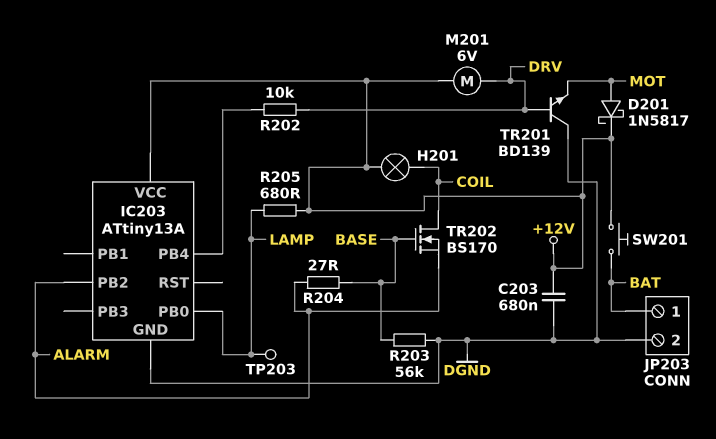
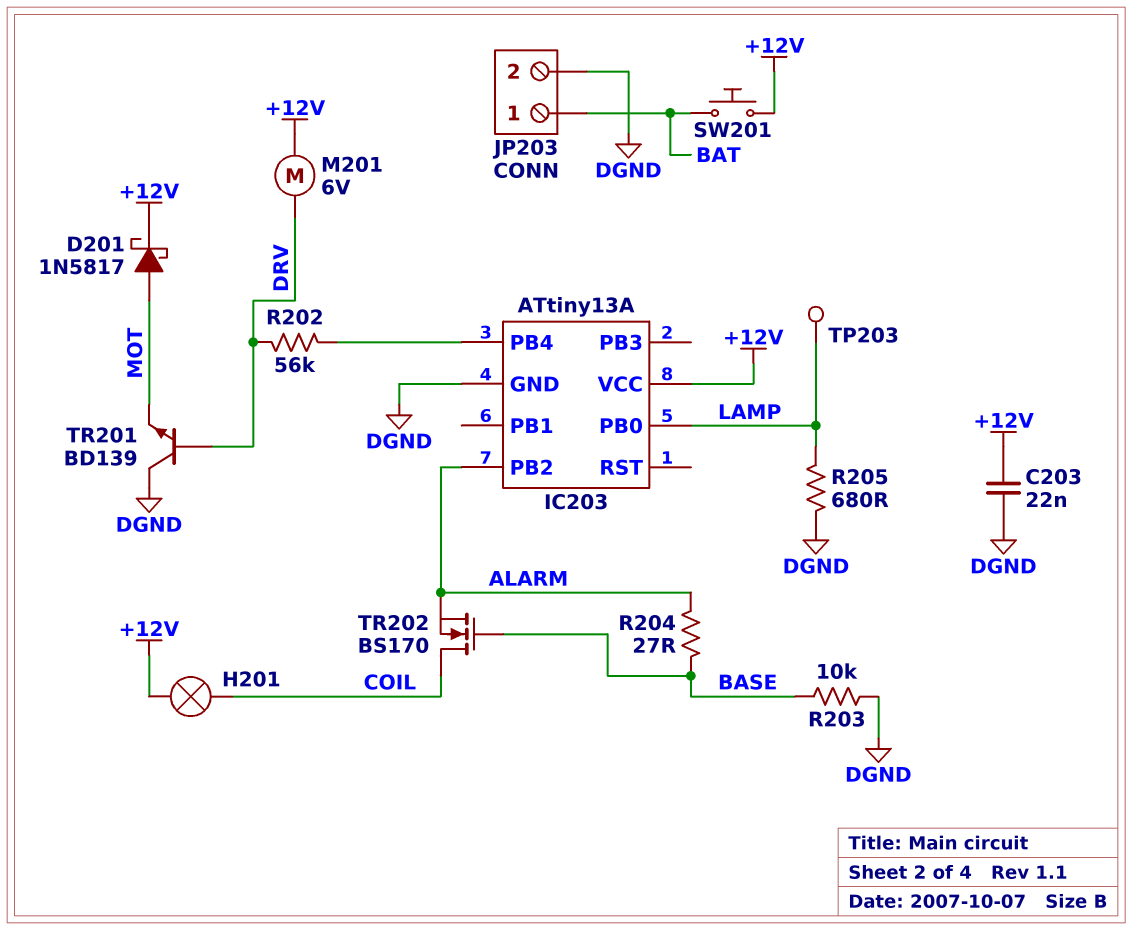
C203: 680nF (+12V, DGND) -> 22nF (+12V, DGND)
R202: 10k (DRV, IC203/PB4) -> 56k (DRV, IC203/PB4)
R203: 56k (BASE, DGND) -> 10k (BASE, DGND)
R205: 680 (+12V, LAMP) -> 680 (DGND, LAMP)

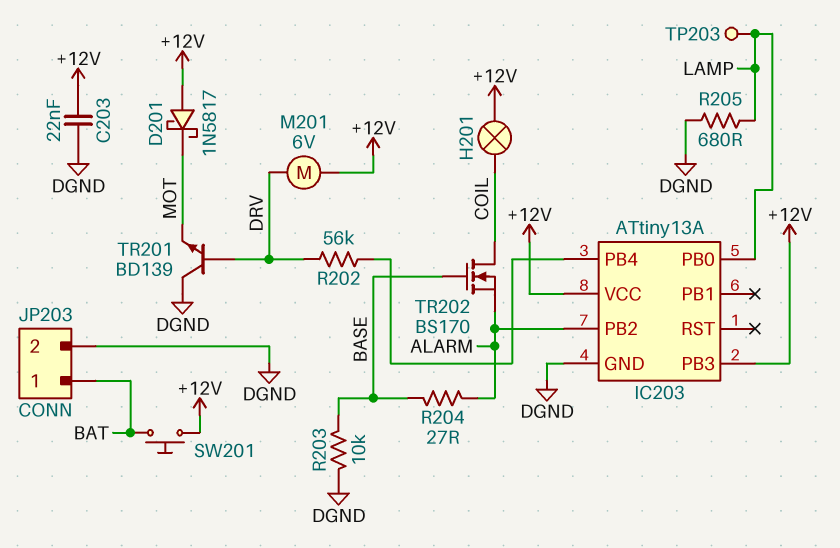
D201: schottky 1N5817 (A MOT, K +12V) -> schottky 1N5817 (A +12V, K MOT)
IC203 pin PB3: none -> +12V

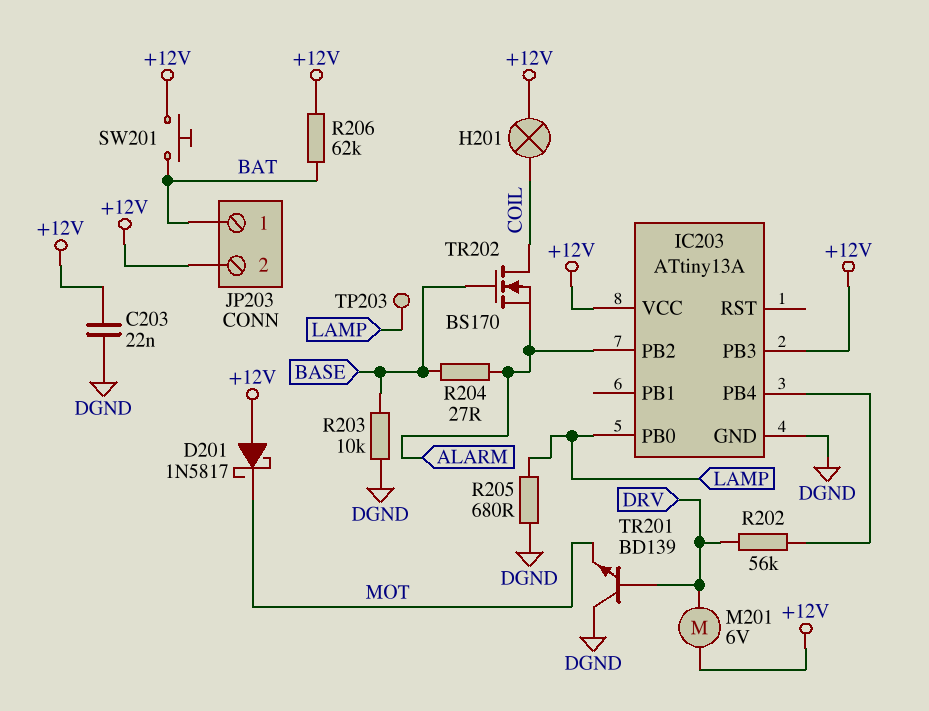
JP203 pin 2: DGND -> +12V
R206: none -> 62k (+12V, BAT)

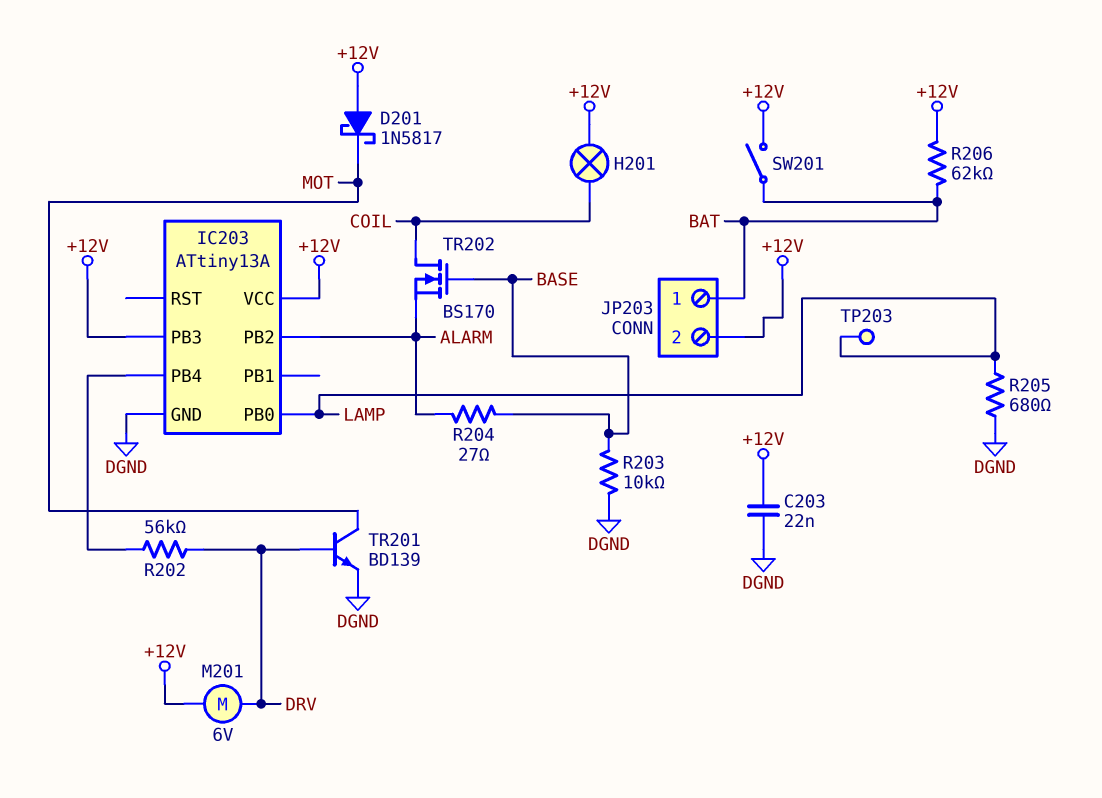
SW201: button (+12V, BAT) -> switch (+12V, BAT)
TR201: NPN BD139 (B DRV, C DGND, E MOT) -> NPN BD139 (B DRV, C MOT, E DGND)

